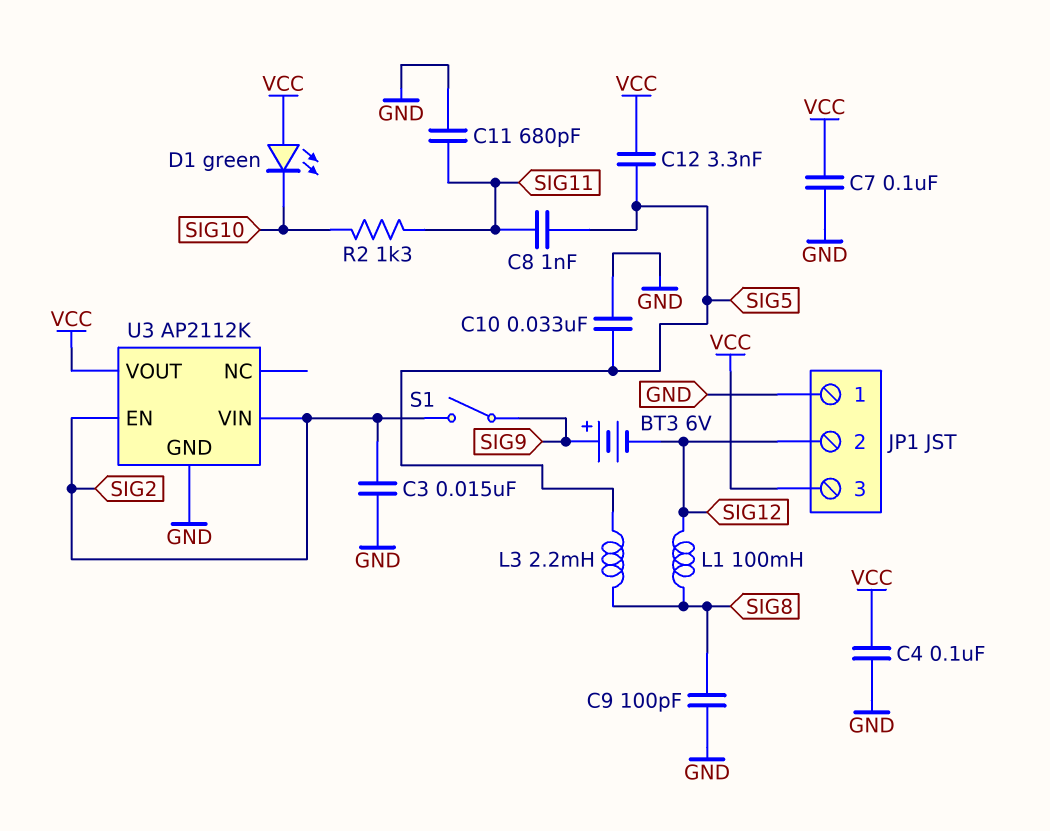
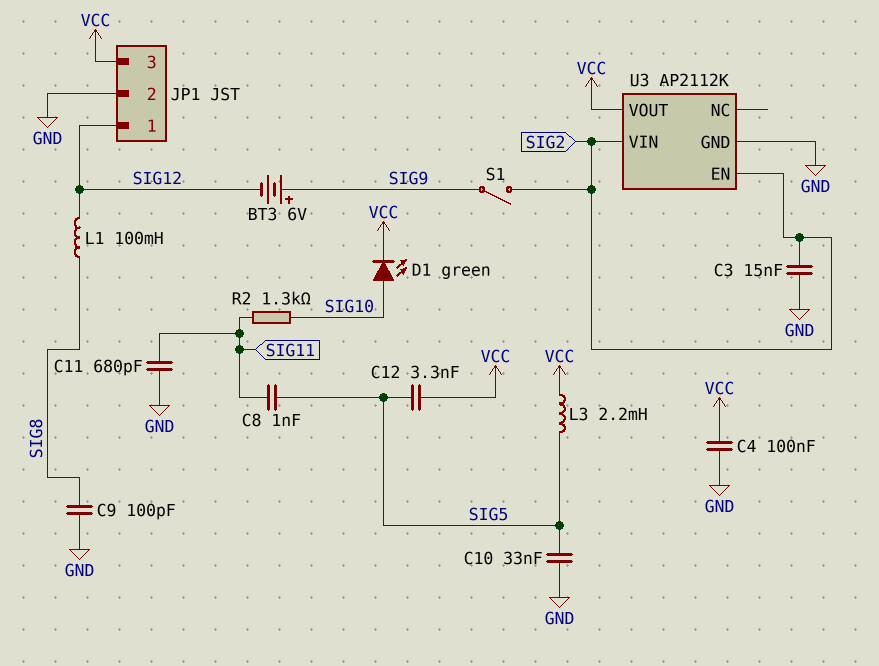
C7: 100nF (GND, VCC) -> none
D1: LED green (A VCC, K SIG10) -> LED green (A SIG10, K VCC)
JP1 pin 1: GND -> SIG12
JP1 pin 2: SIG12 -> GND
L3: 2.2mH (SIG5, SIG8) -> 2.2mH (SIG5, VCC)

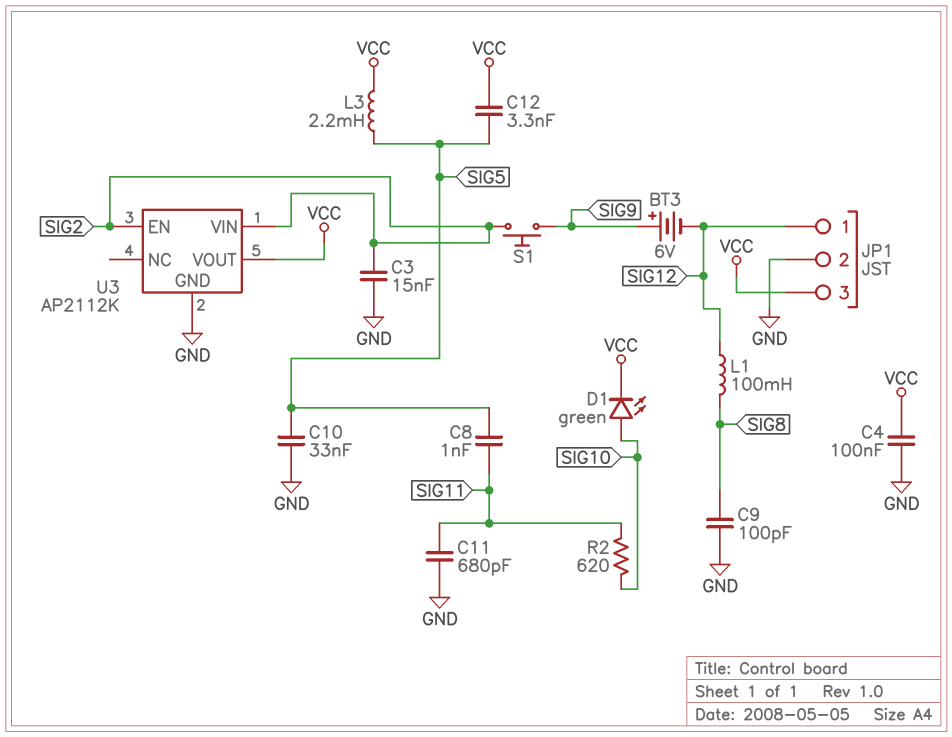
R2: 1.3k (SIG10, SIG11) -> 620 (SIG10, SIG11)
S1: switch (SIG2, SIG9) -> button (SIG2, SIG9)

